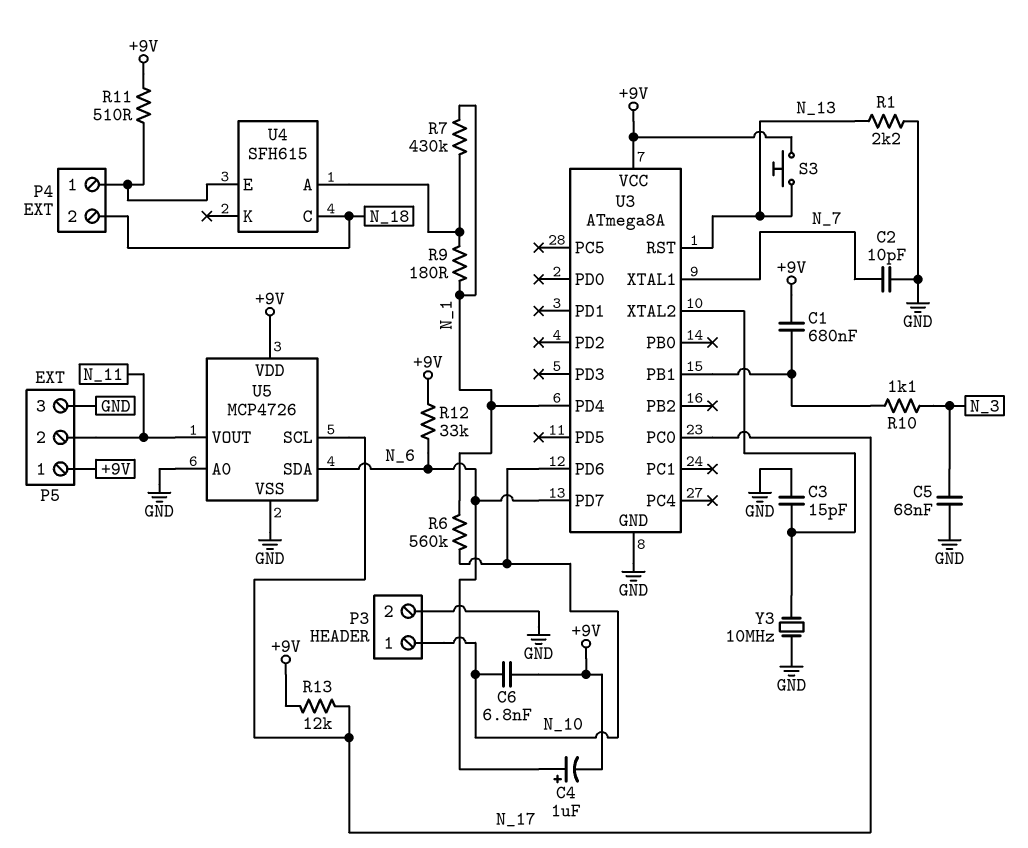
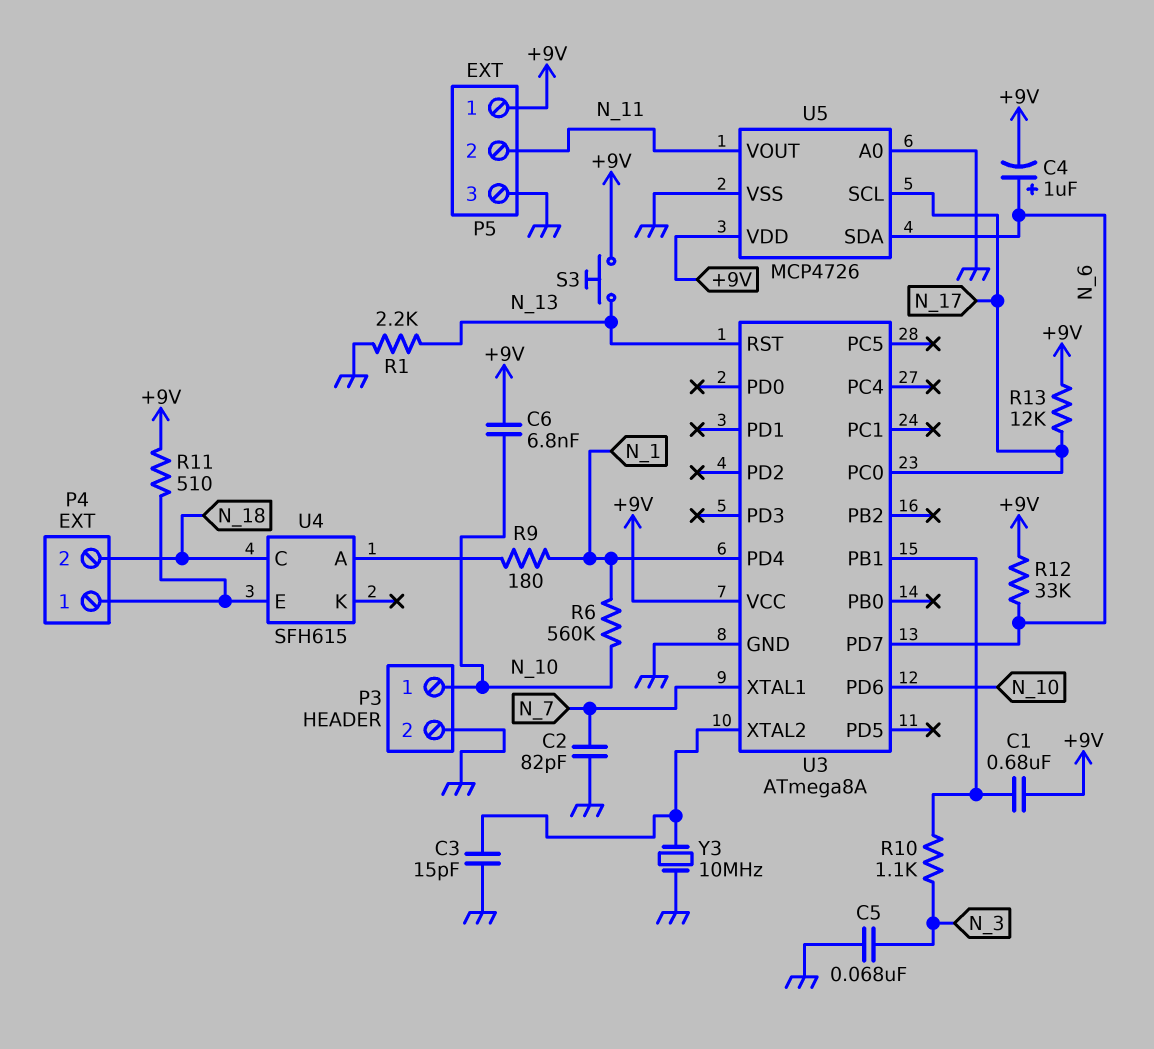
C2: 10pF (GND, N_7) -> 82pF (GND, N_7)
R7: 430k (N_1, U4/A) -> none

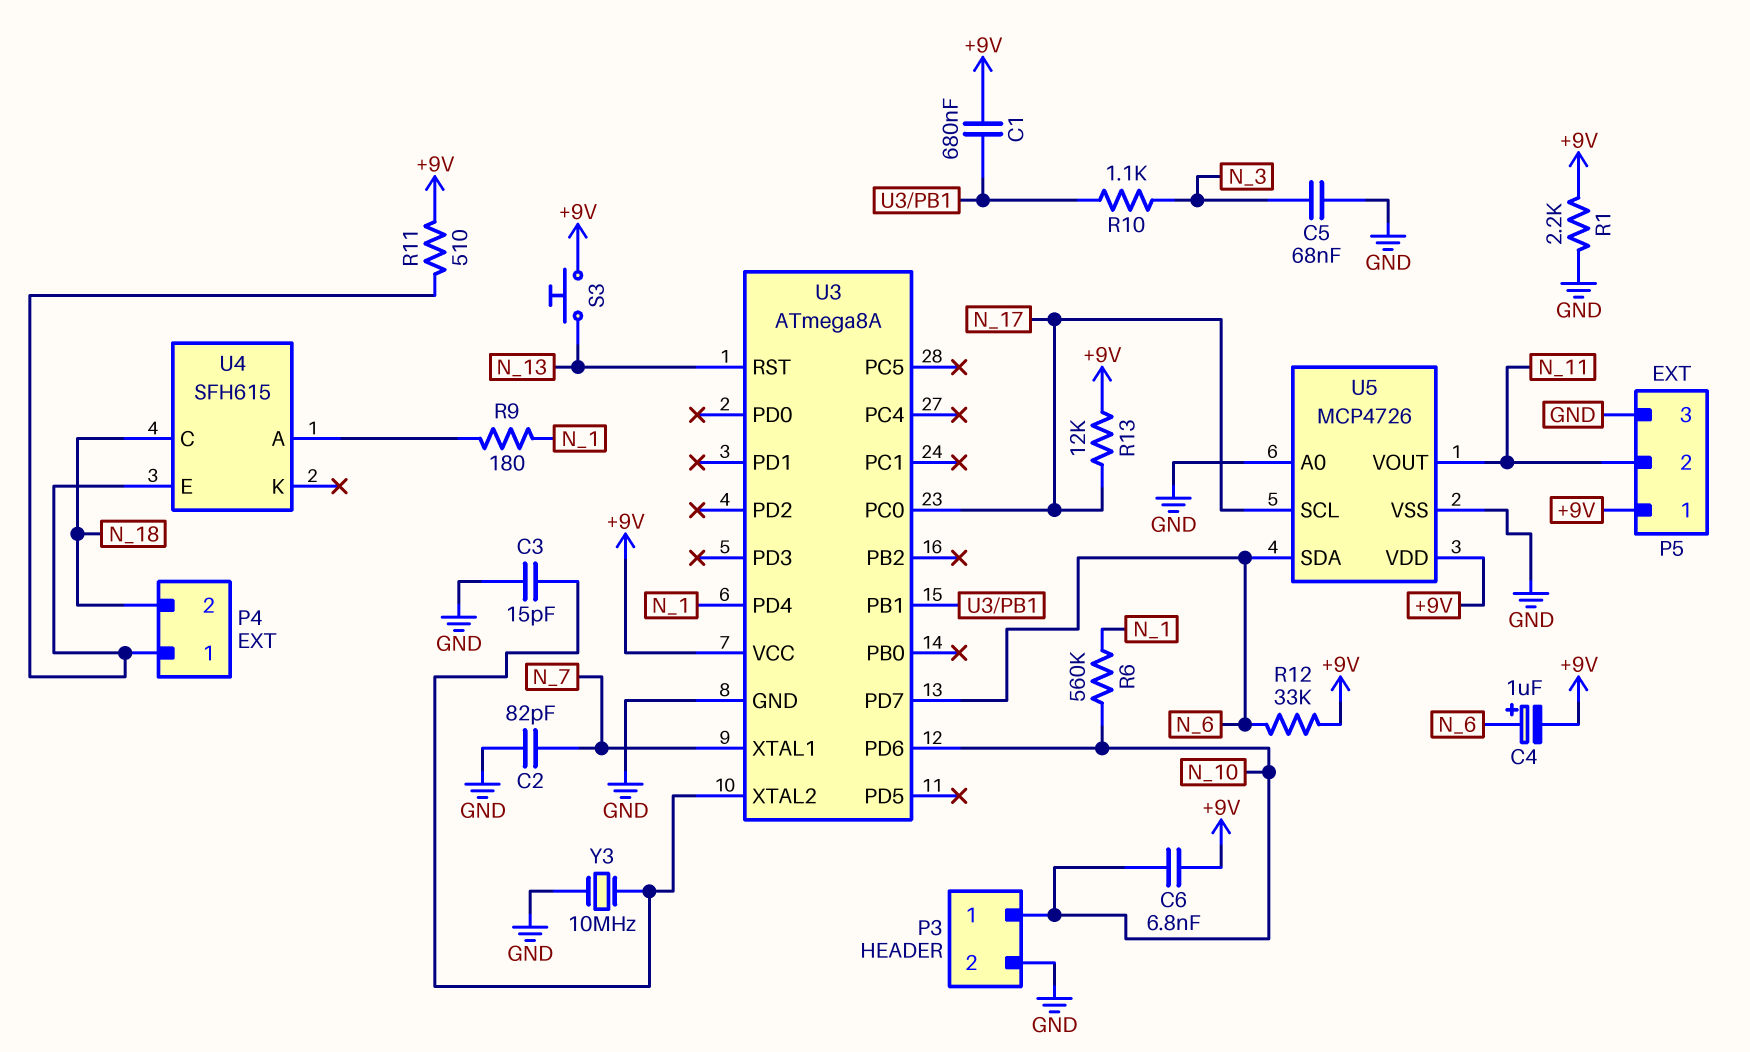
R1: 2.2k (GND, N_13) -> 2.2k (+9V, GND)

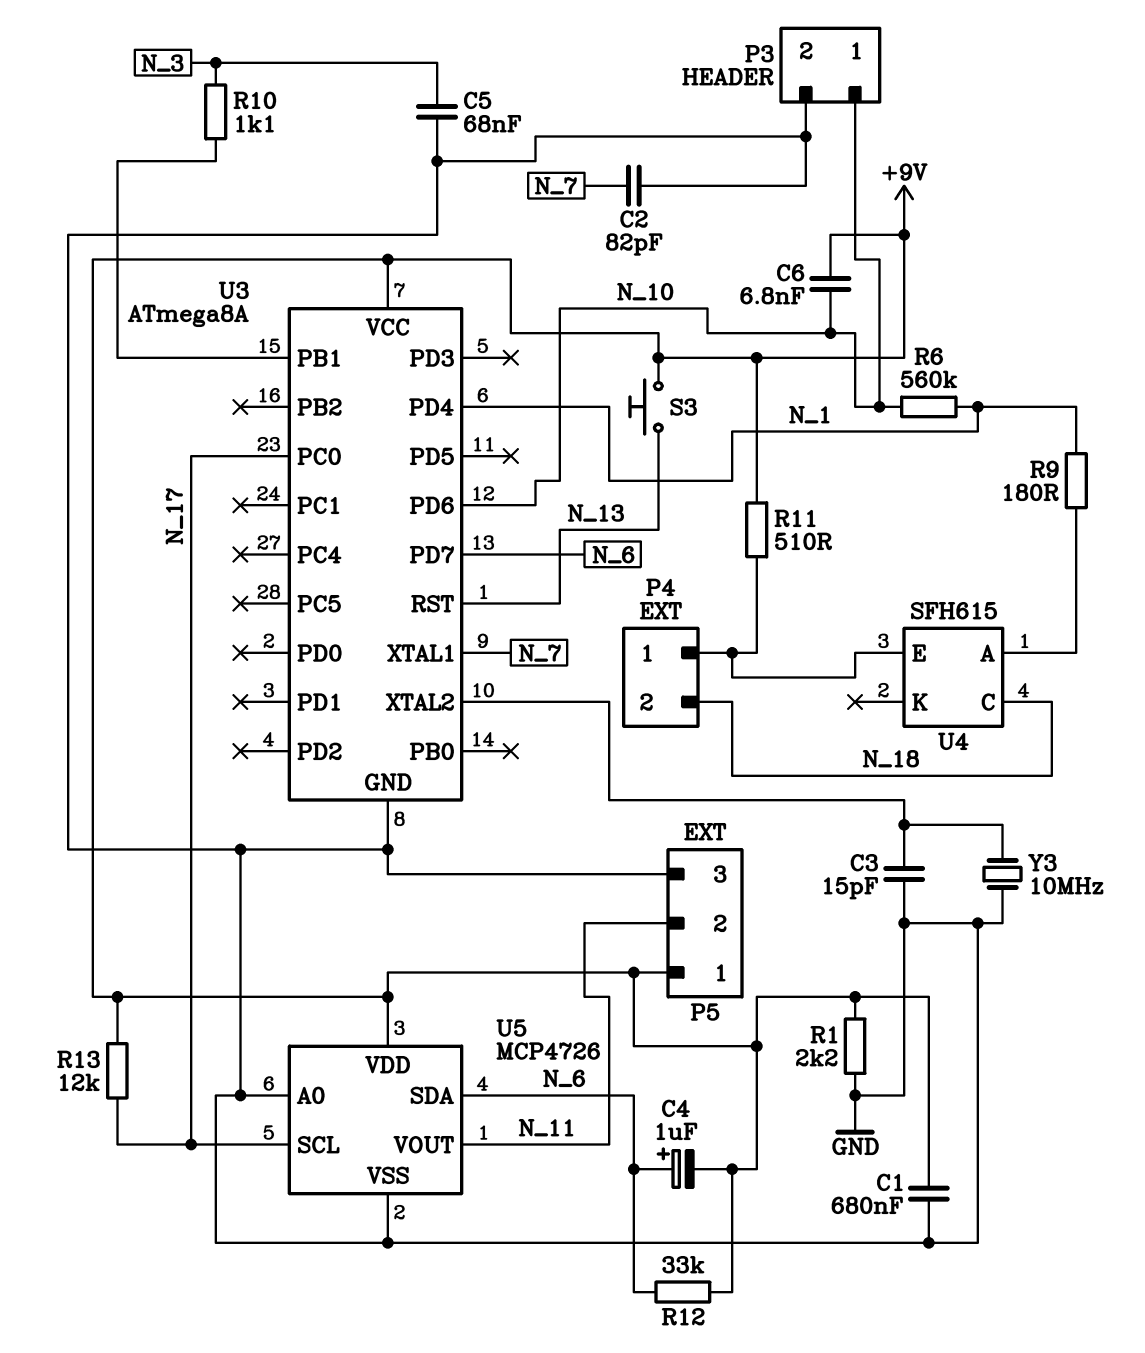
C1: 680nF (+9V, U3/PB1) -> 680nF (+9V, GND)

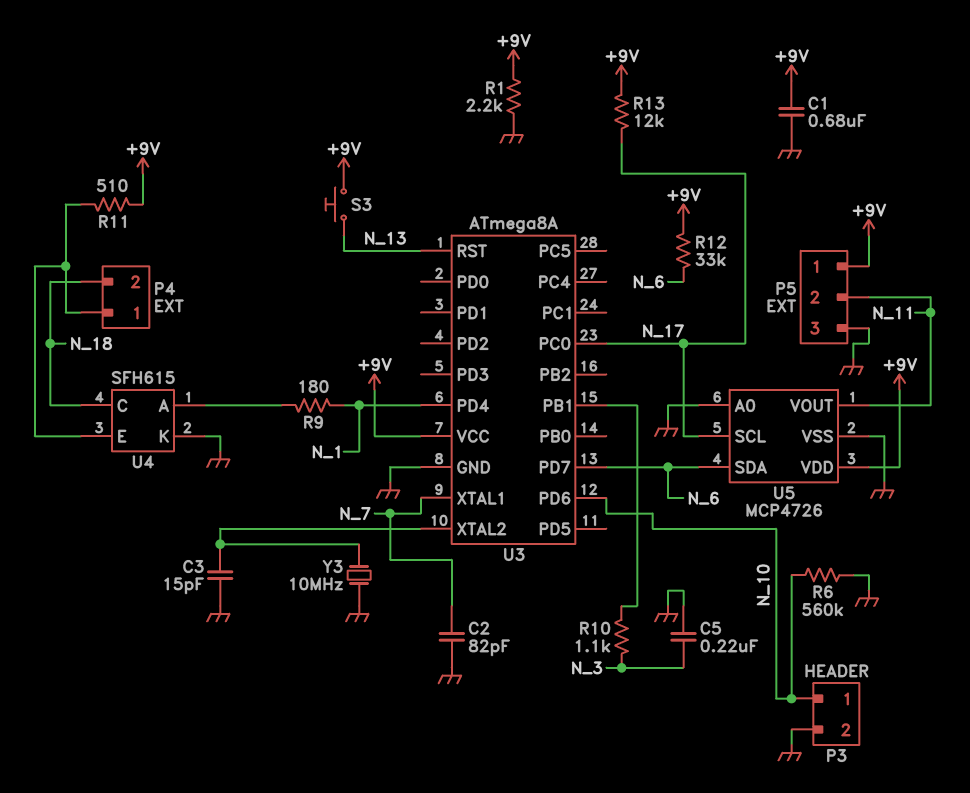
C4: 1uF (plus N_6, minus +9V) -> none
C5: 68nF (GND, N_3) -> 220nF (GND, N_3)
C6: 6.8nF (+9V, N_10) -> none
R6: 560k (N_1, N_10) -> 560k (GND, N_10)
U4 pin K: none -> GND

